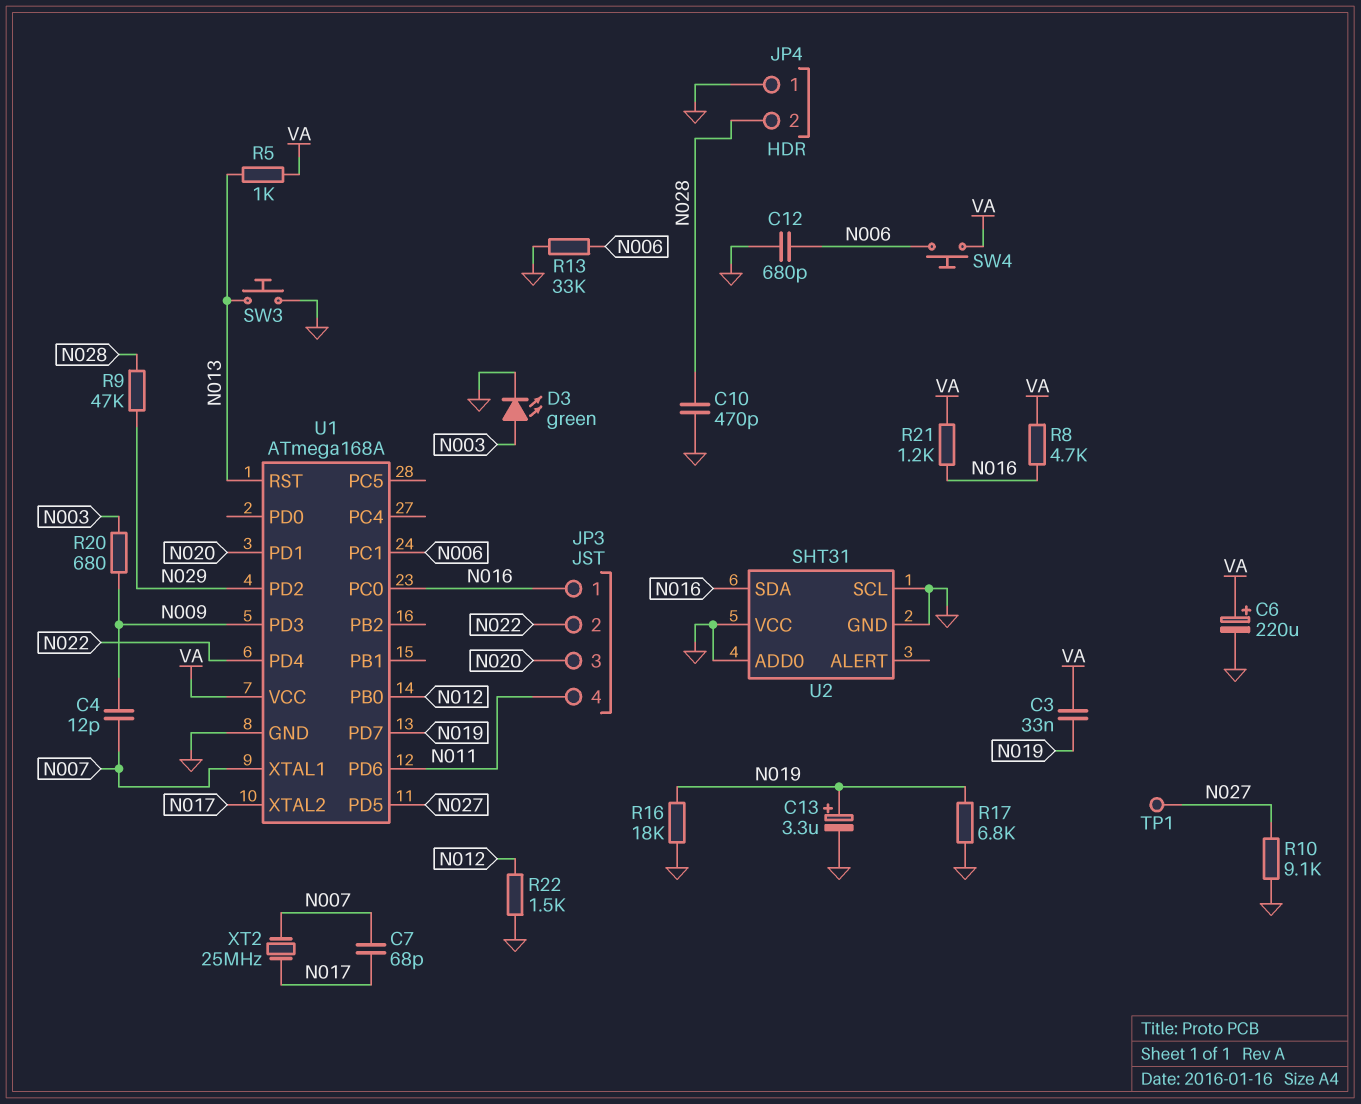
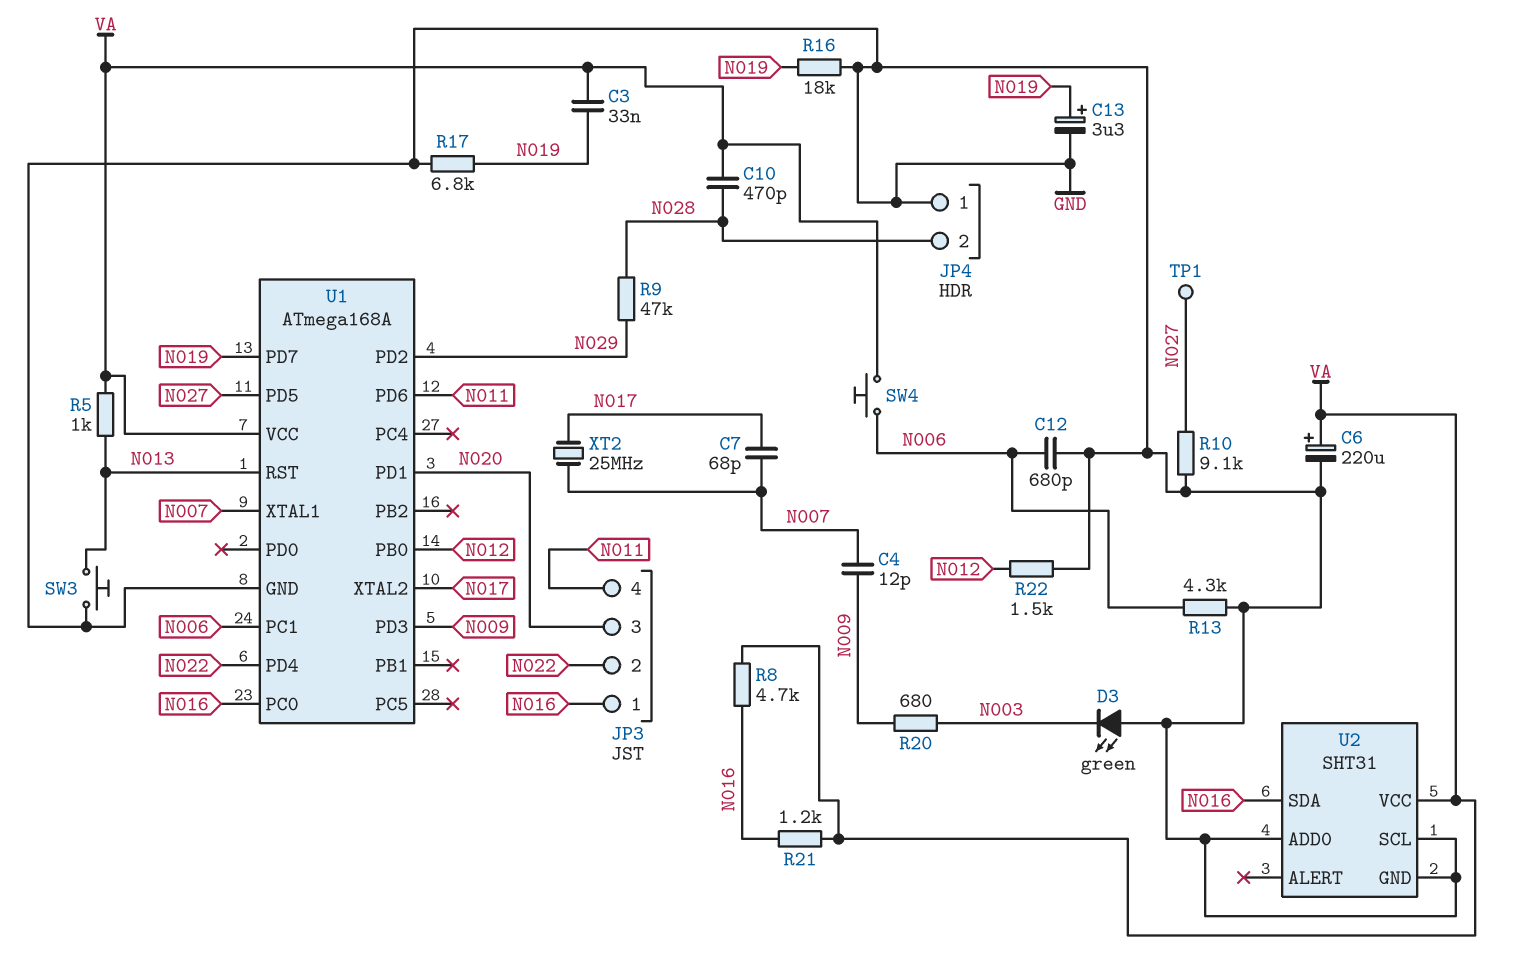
C10: 470pF (GND, N028) -> 470pF (N028, VA)
D3: LED green (A N003, K GND) -> LED green (A GND, K N003)
R13: 33k (GND, N006) -> 4.3k (GND, N006)
U2 pin VCC: GND -> VA

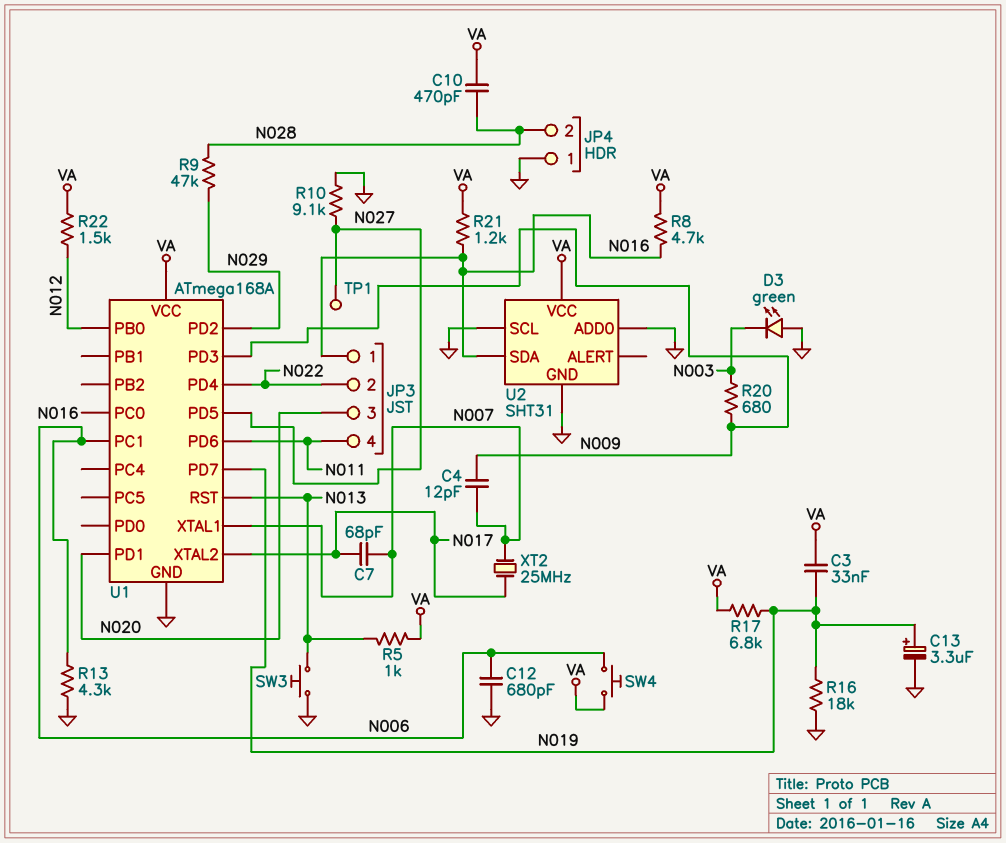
C6: 220uF (plus VA, minus GND) -> none
R17: 6.8k (GND, N019) -> 6.8k (N019, VA)
R22: 1.5k (GND, N012) -> 1.5k (N012, VA)

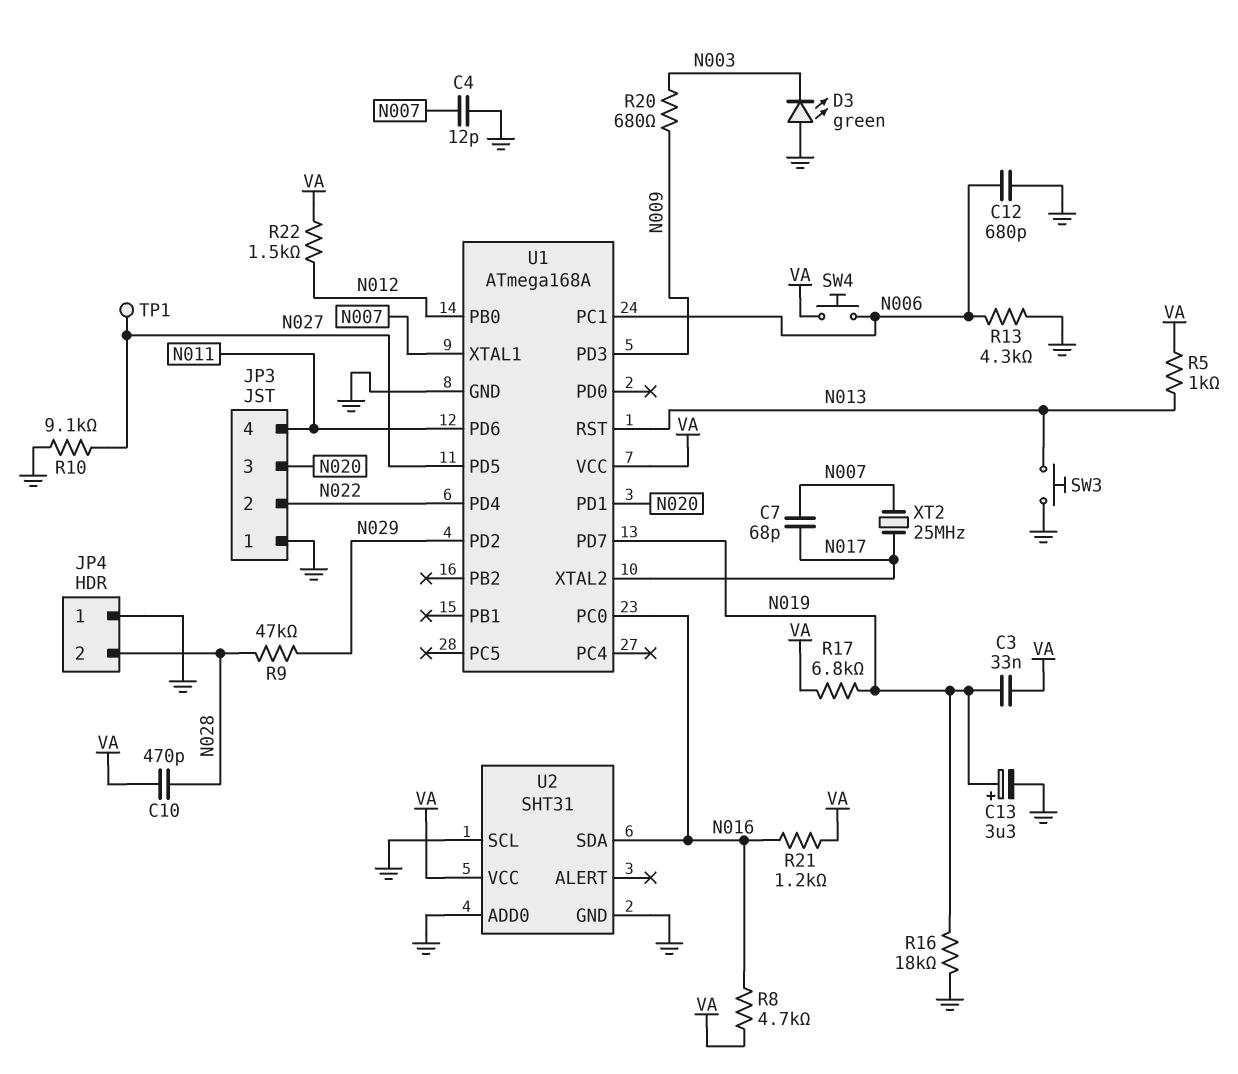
C4: 12pF (N007, N009) -> 12pF (GND, N007)
JP3 pin 1: N016 -> GND

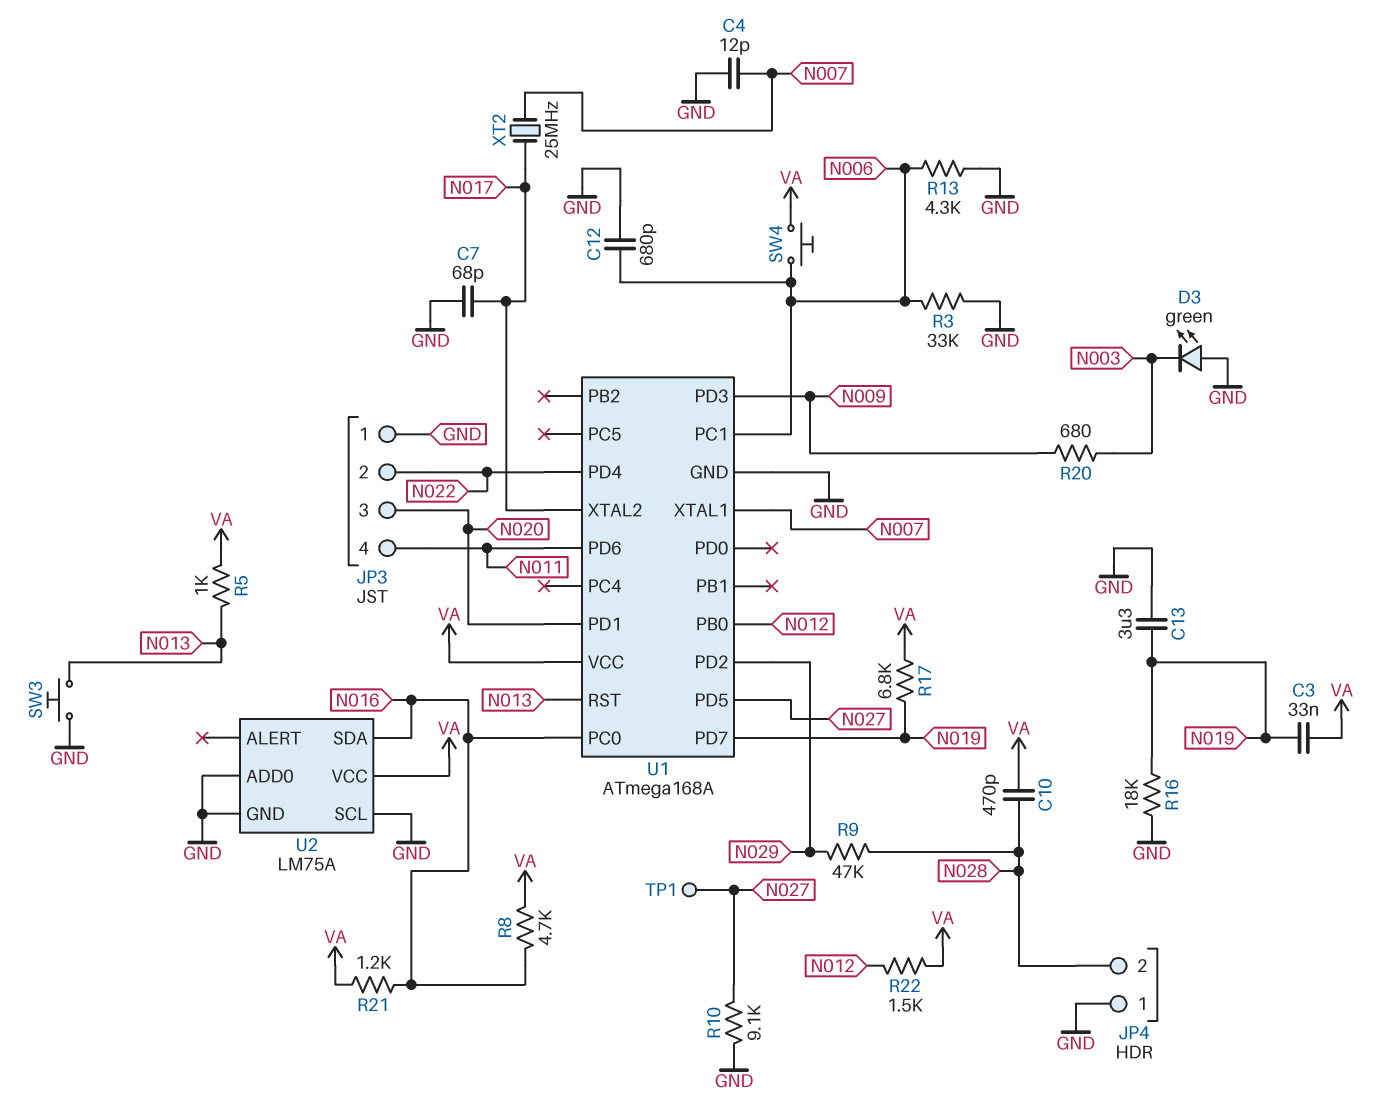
C7: 68pF (N007, N017) -> 68pF (GND, N017)
C13: 3.3uF (plus N019, minus GND) -> 3.3uF (GND, N019)
R3: none -> 33k (GND, N006)
U2: SHT31 -> LM75A

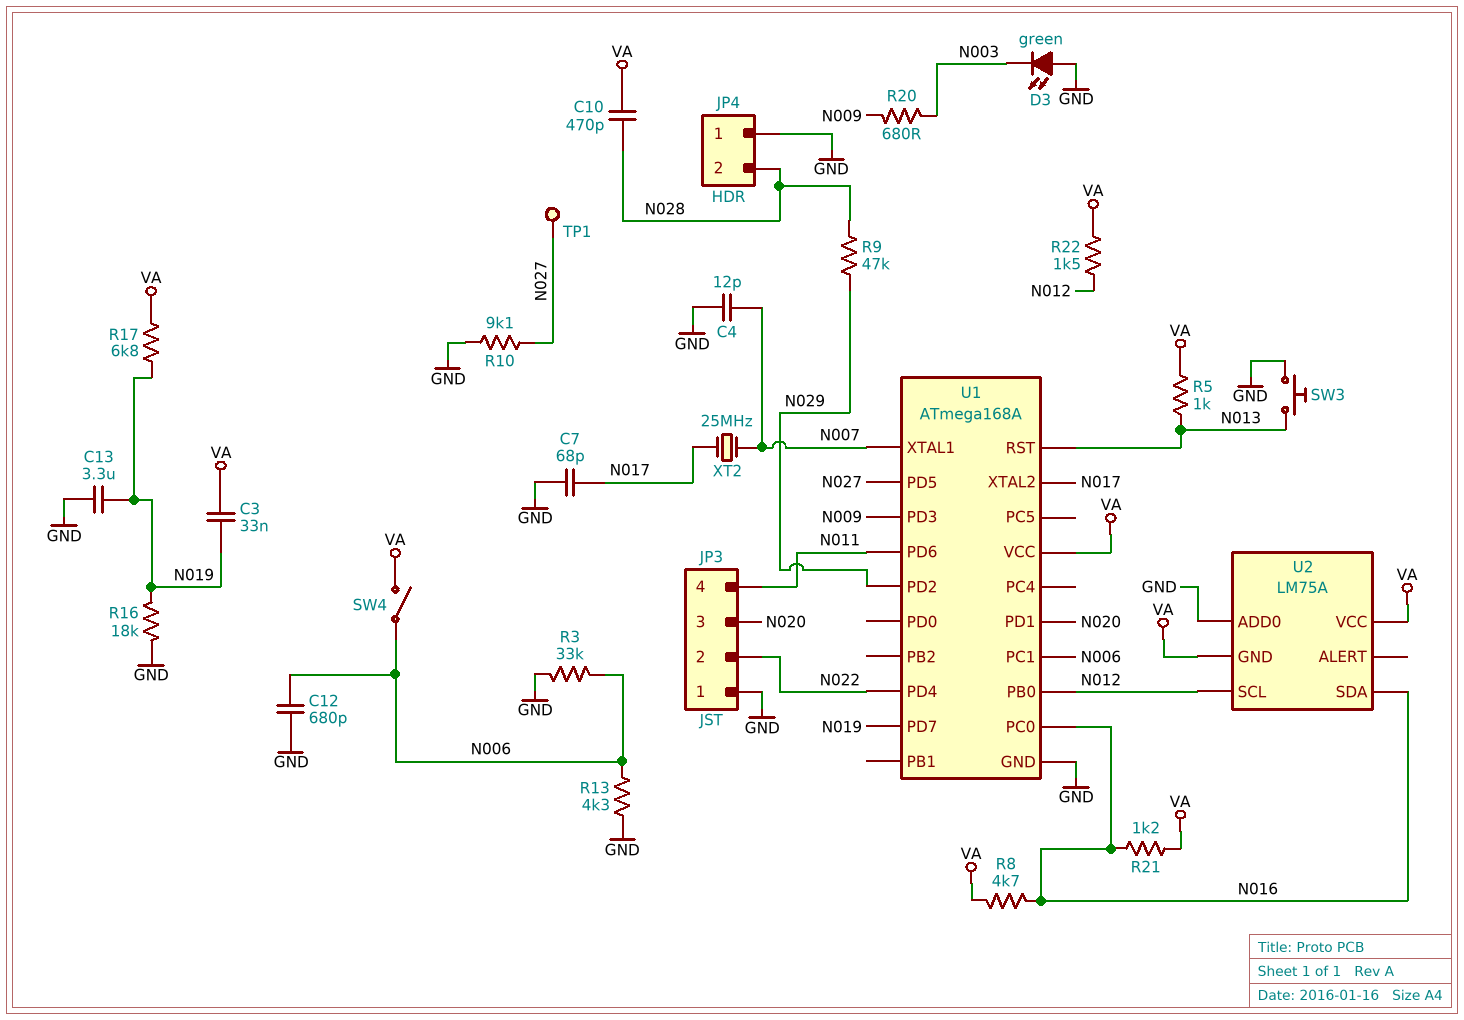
SW4: button (N006, VA) -> switch (N006, VA)
U2 pin GND: GND -> VA
U2 pin SCL: GND -> N012

